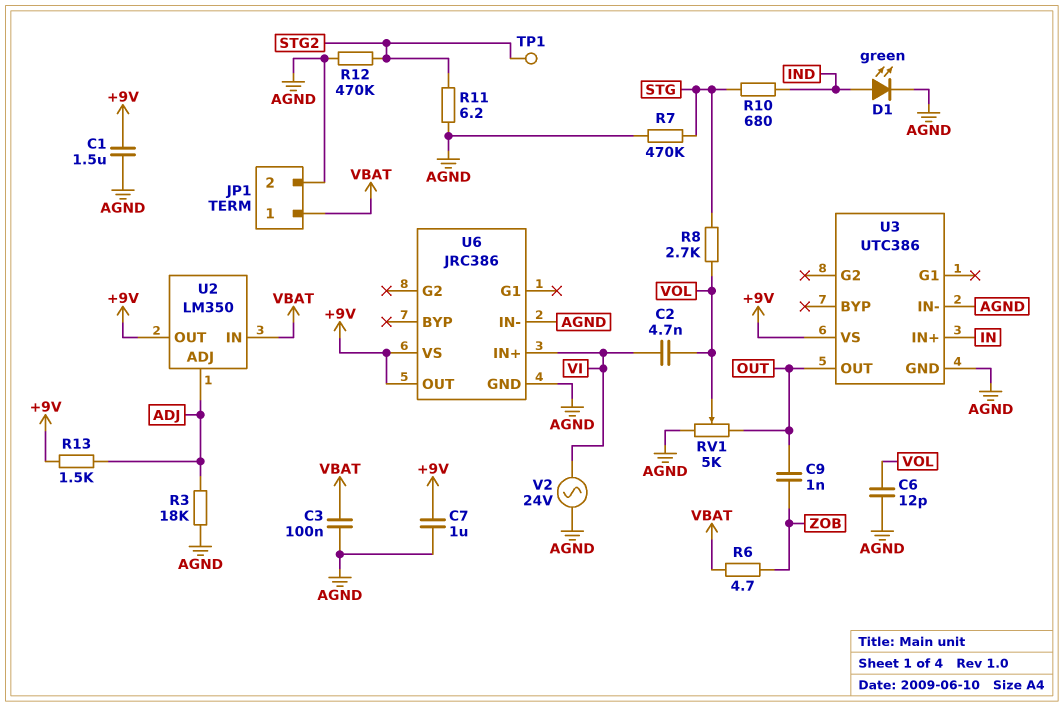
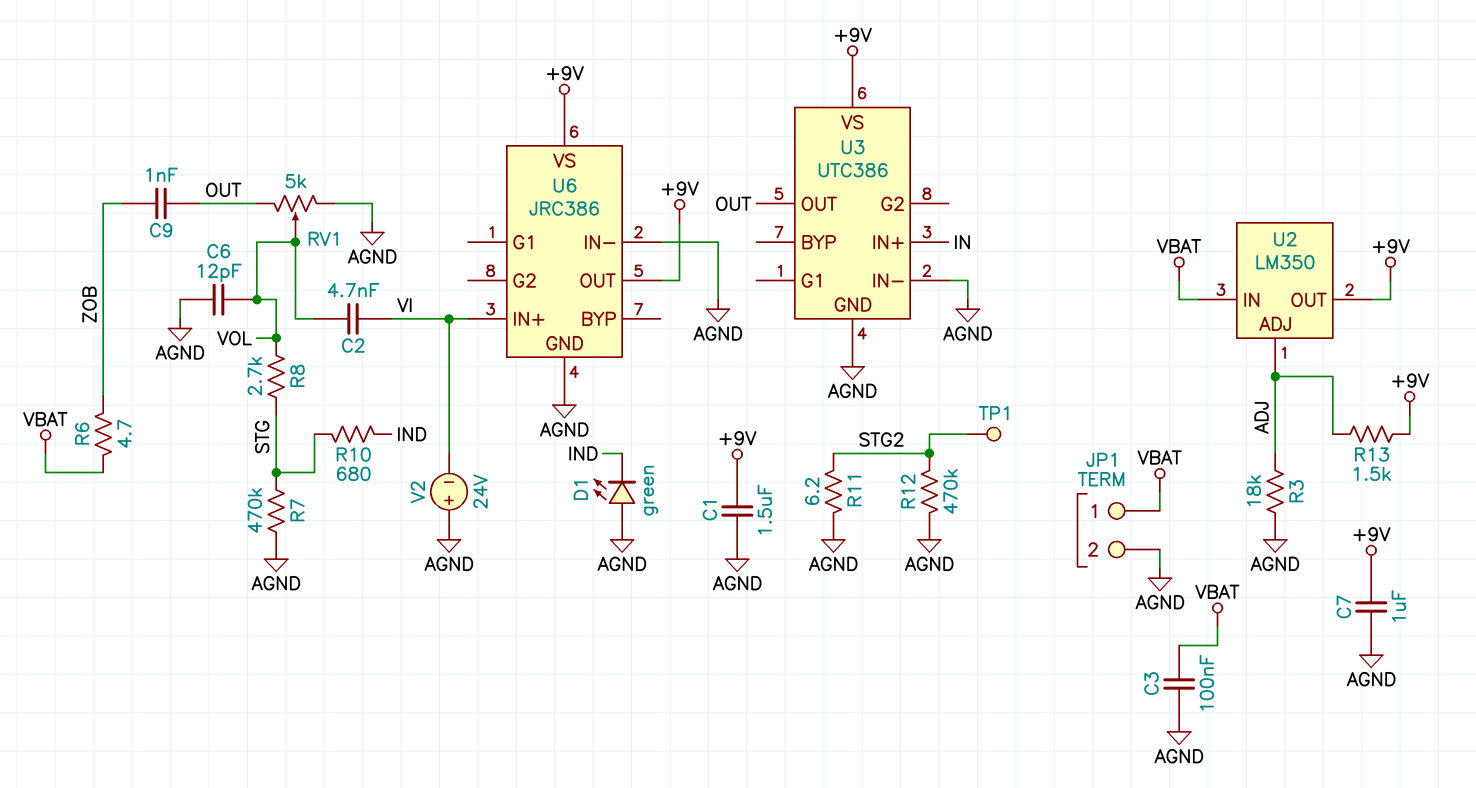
D1: LED green (A IND, K AGND) -> LED green (A AGND, K IND)
V2: AC 24V (AGND, VI) -> 24V (plus AGND, minus VI)

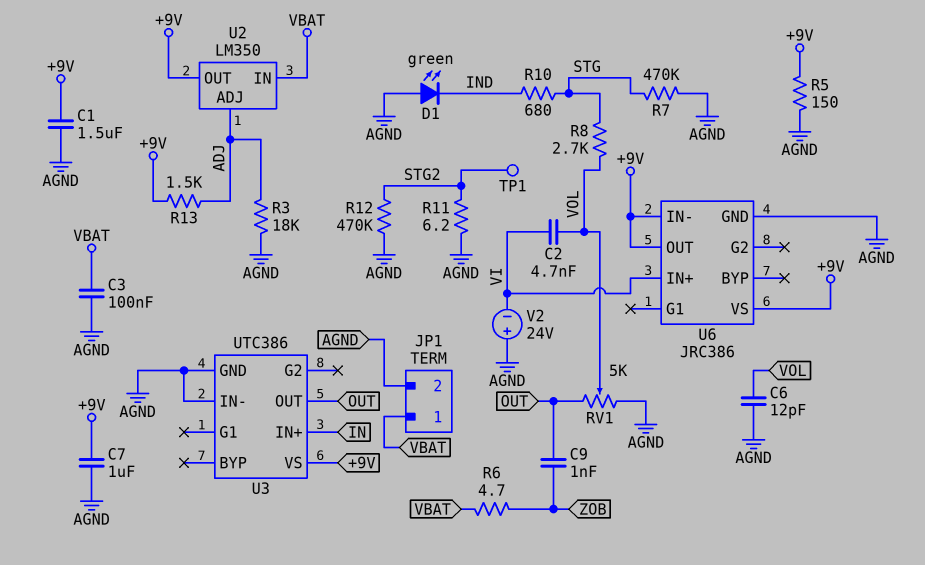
R5: none -> 150 (+9V, AGND)
U6 pin IN-: AGND -> +9V

